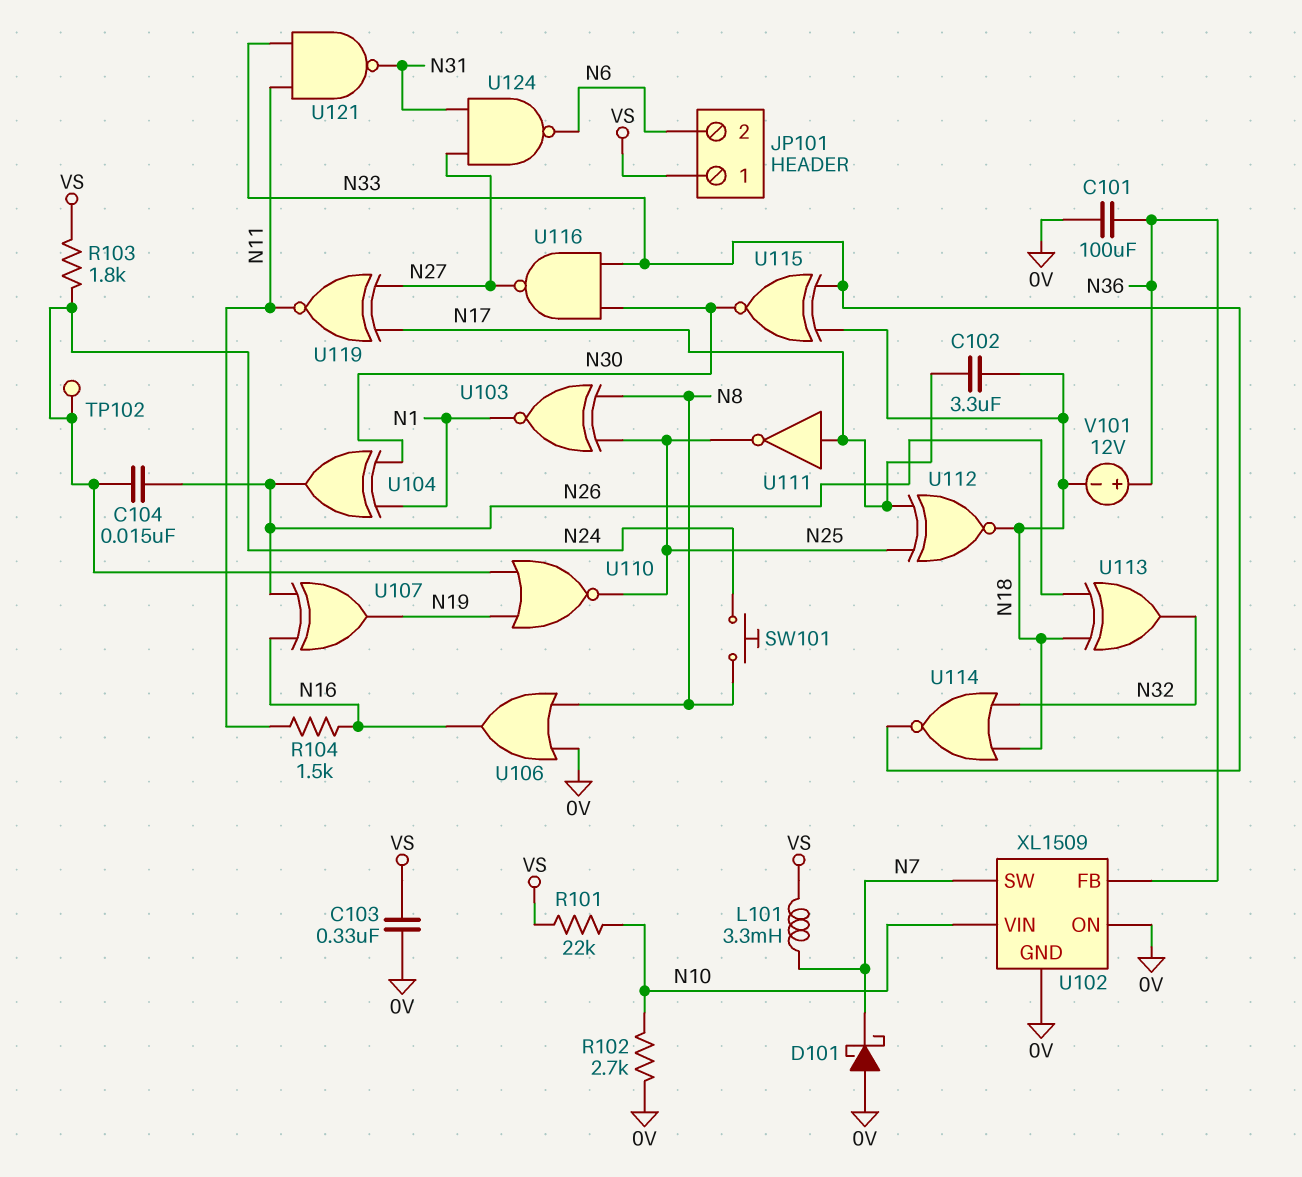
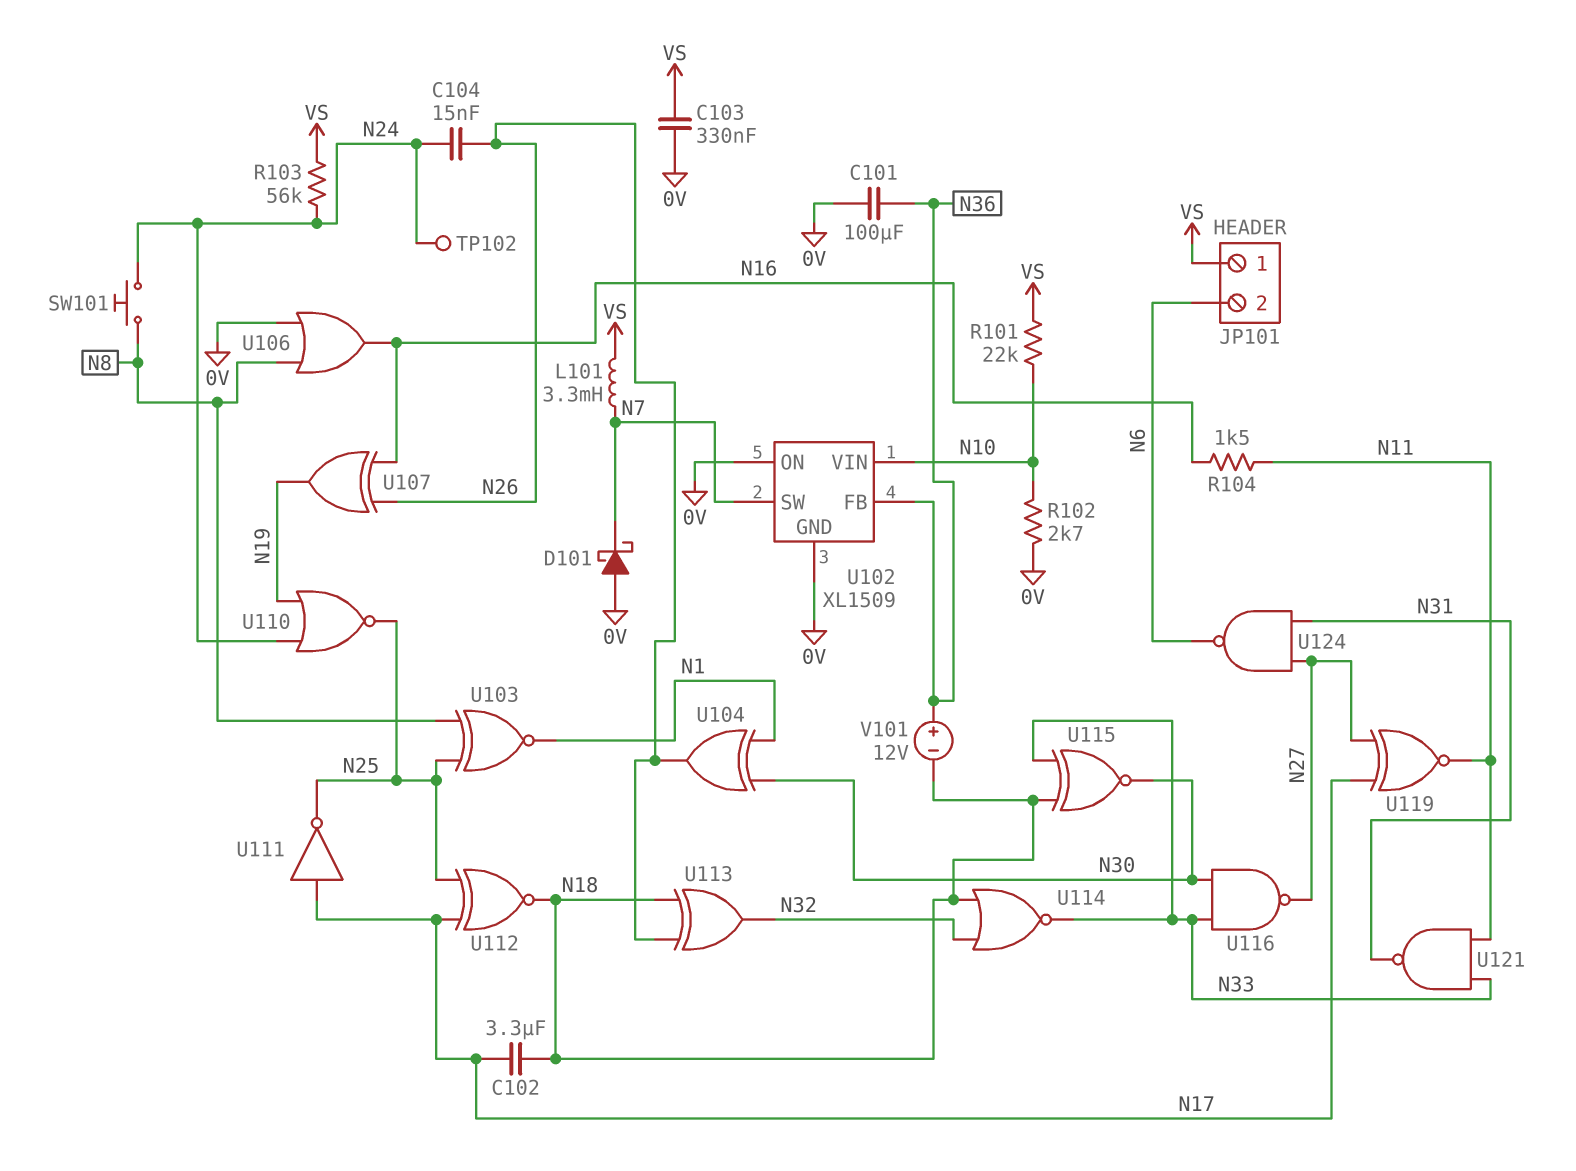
R103: 1.8k (N24, VS) -> 56k (N24, VS)

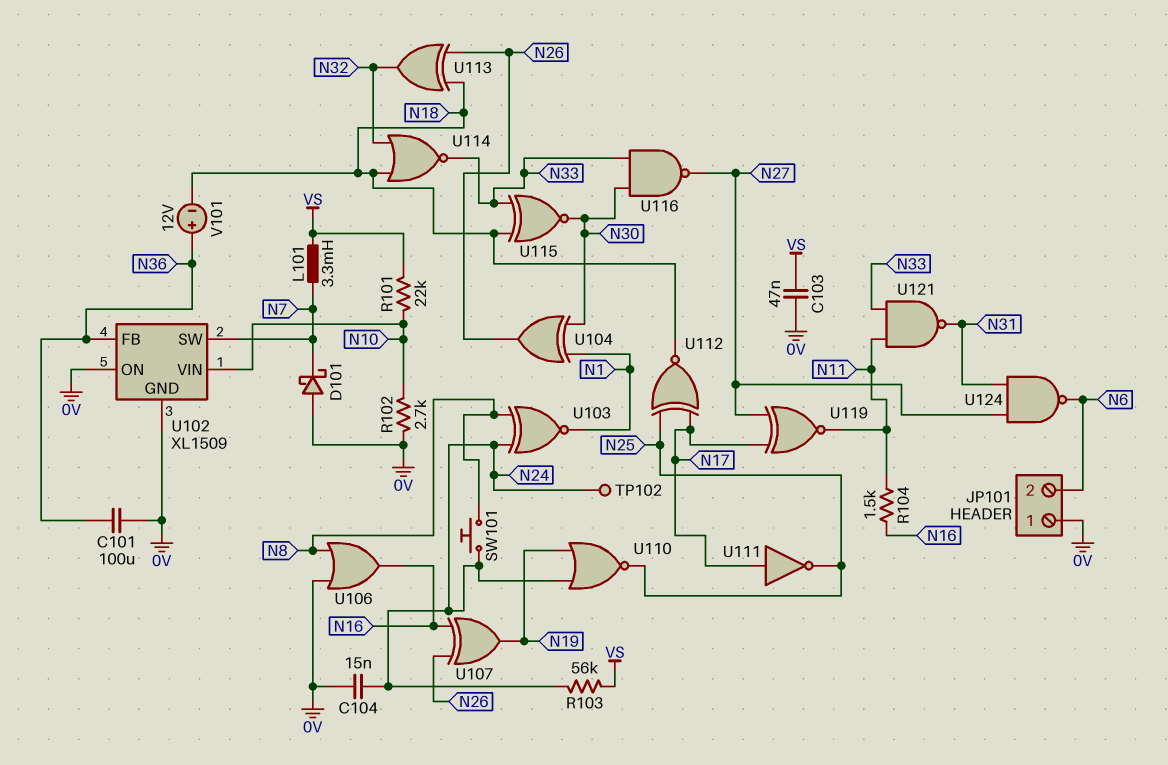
C102: 3.3uF (N17, N18) -> none
C103: 330nF (0V, VS) -> 47nF (0V, VS)
C104: 15nF (N24, N26) -> 15nF (0V, N24)
JP101 pin 1: VS -> 0V
U103: XNOR (in N8, in N25, out N1) -> XNOR (in N8, in N24, out N1)

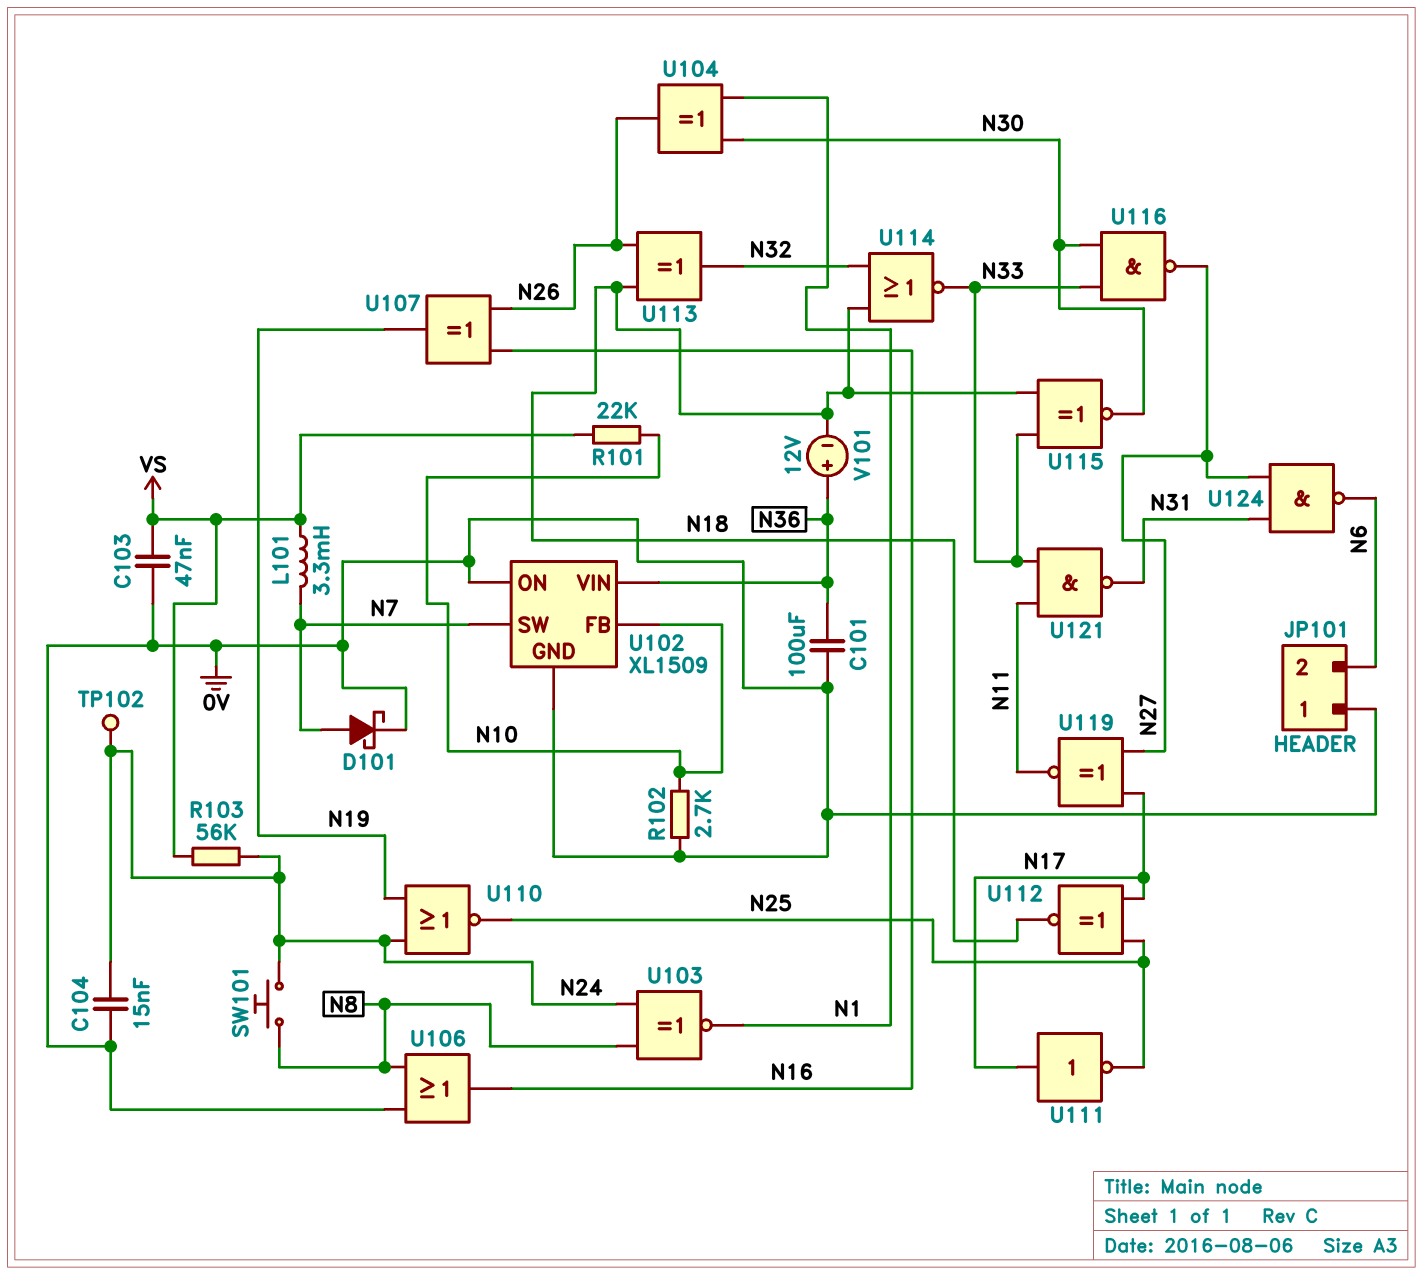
D101: schottky (A 0V, K N7) -> schottky (A N7, K 0V)
R104: 1.5k (N11, N16) -> none
U102 pin FB: N36 -> N10
U102 pin VIN: N10 -> N36

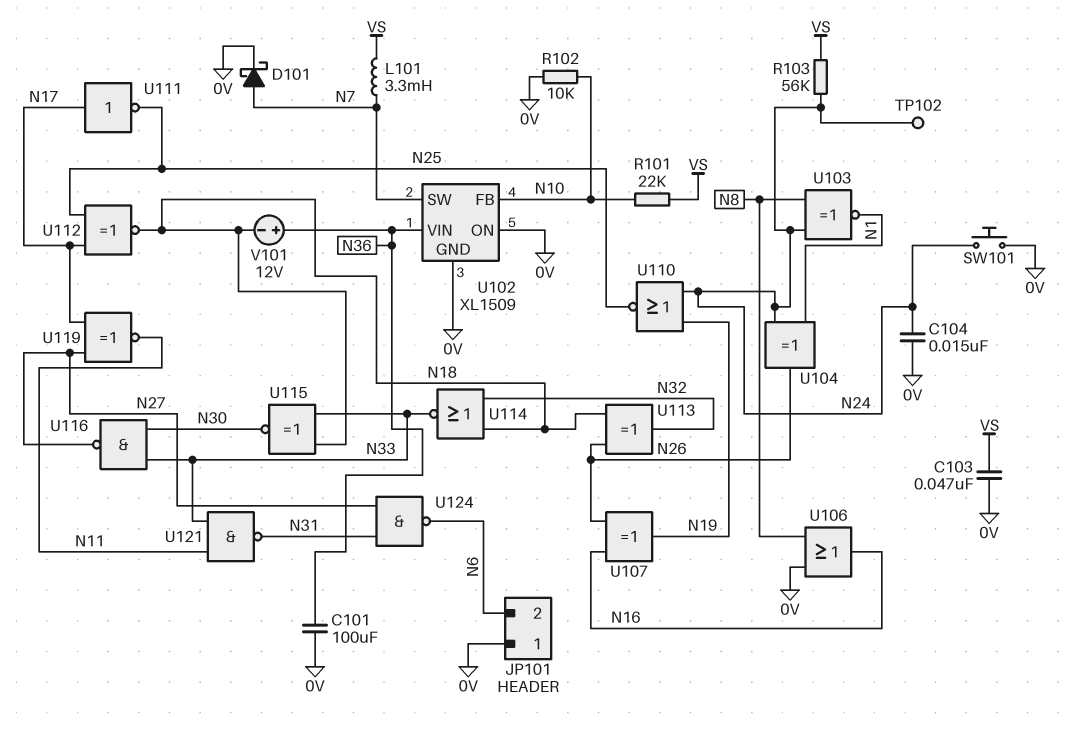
R102: 2.7k (0V, N10) -> 10k (0V, N10)
SW101: button (N8, N24) -> button (0V, N24)
U104: XOR (in N1, in N30, out N26) -> XOR (in N1, in N24, out N26)

